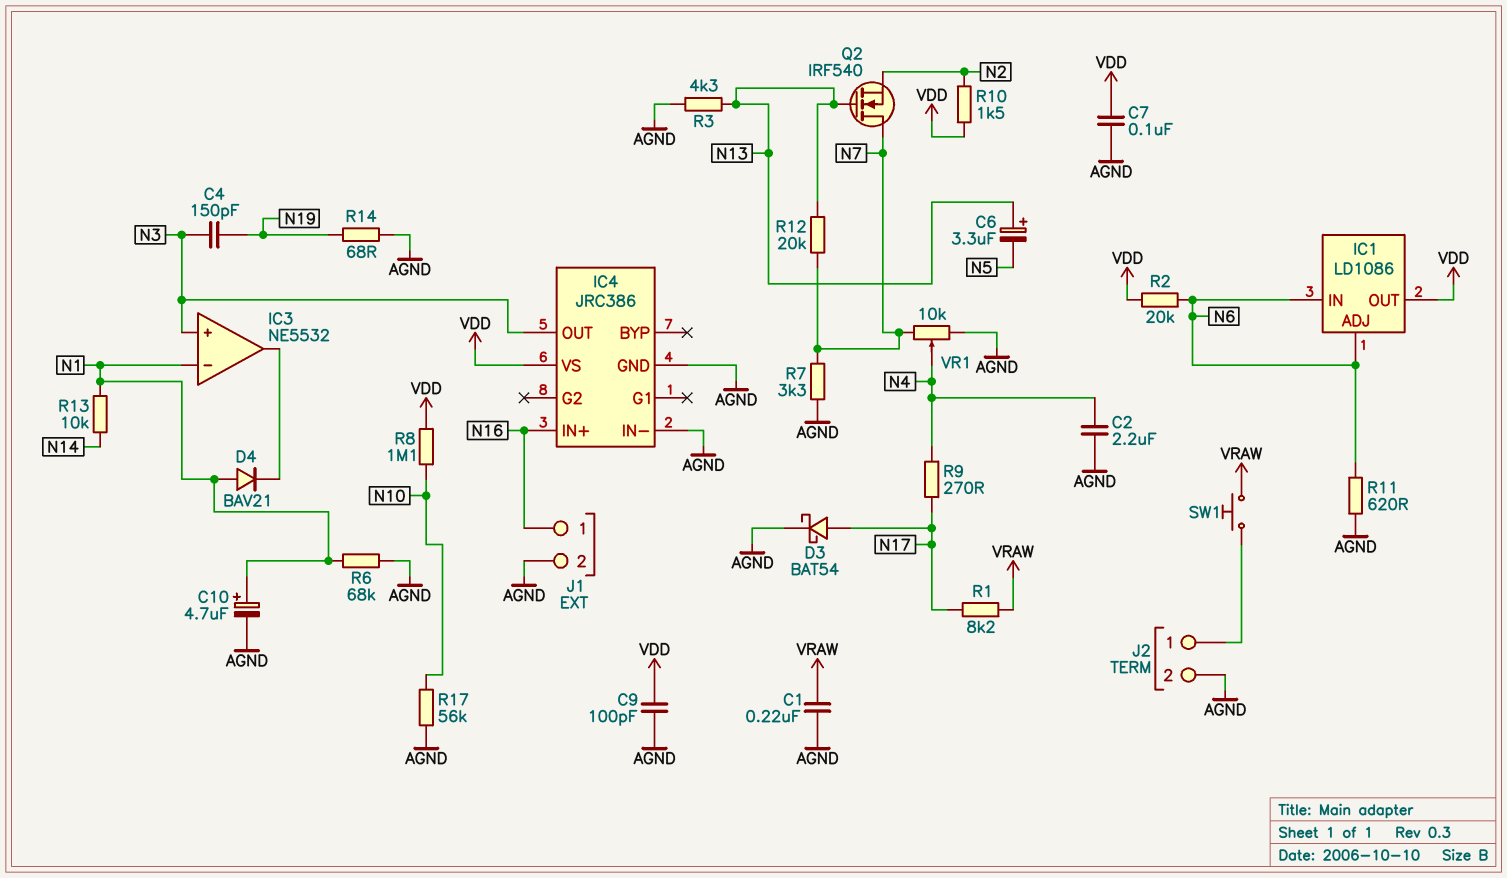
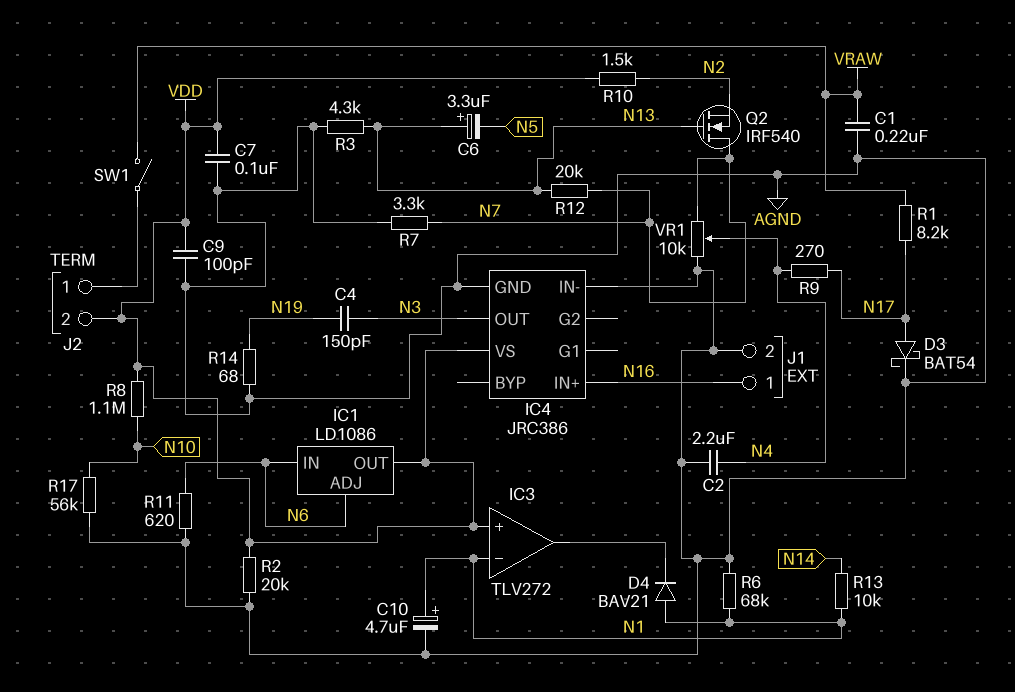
IC3: NE5532 -> TLV272
IC3 pin in+: N3 -> VDD
J2 pin 2: AGND -> VDD
R2: 20k (N6, VDD) -> 20k (AGND, VDD)
SW1: button (J2/1, VRAW) -> switch (J2/1, VRAW)

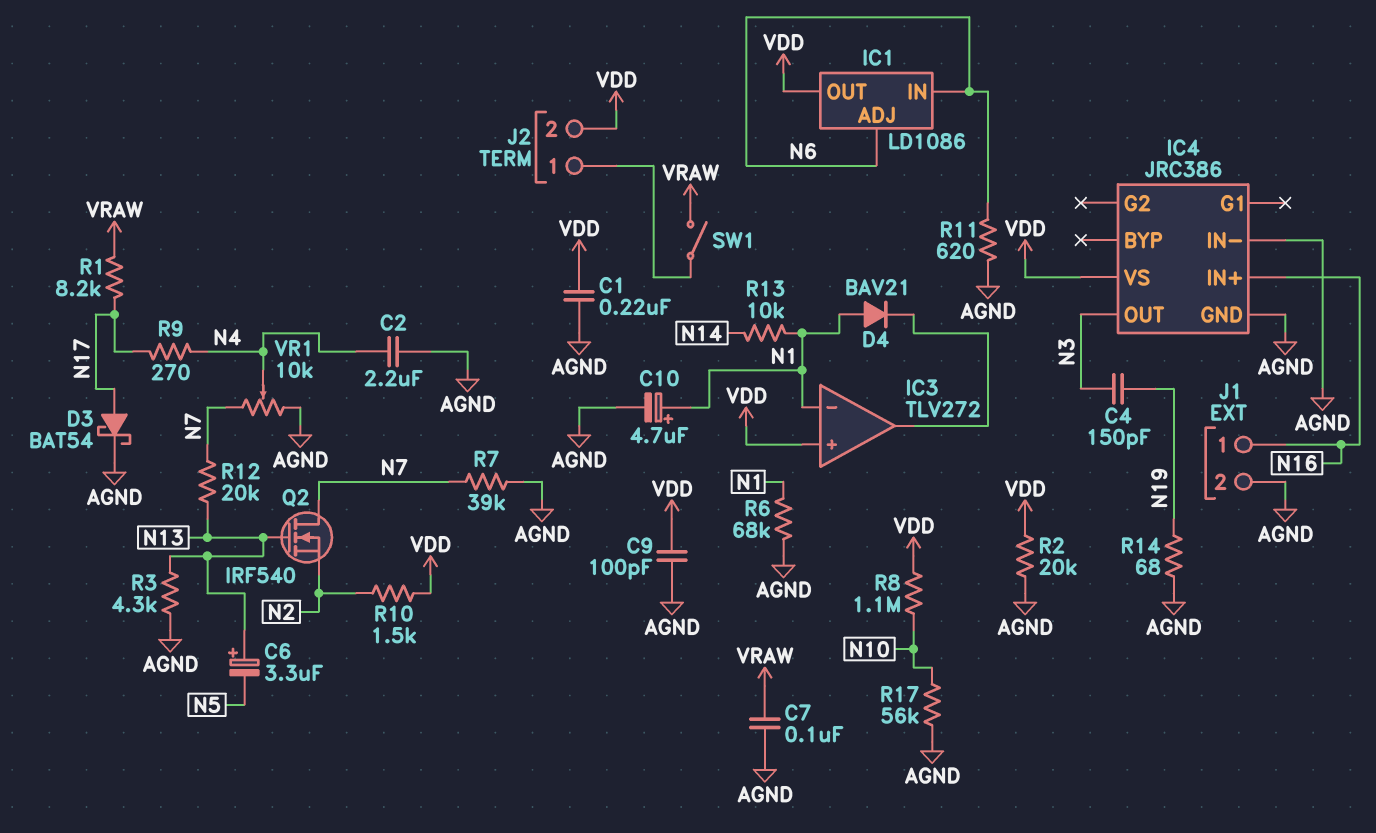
C1: 220nF (AGND, VRAW) -> 220nF (AGND, VDD)
C7: 100nF (AGND, VDD) -> 100nF (AGND, VRAW)
R7: 3.3k (AGND, N7) -> 39k (AGND, N7)

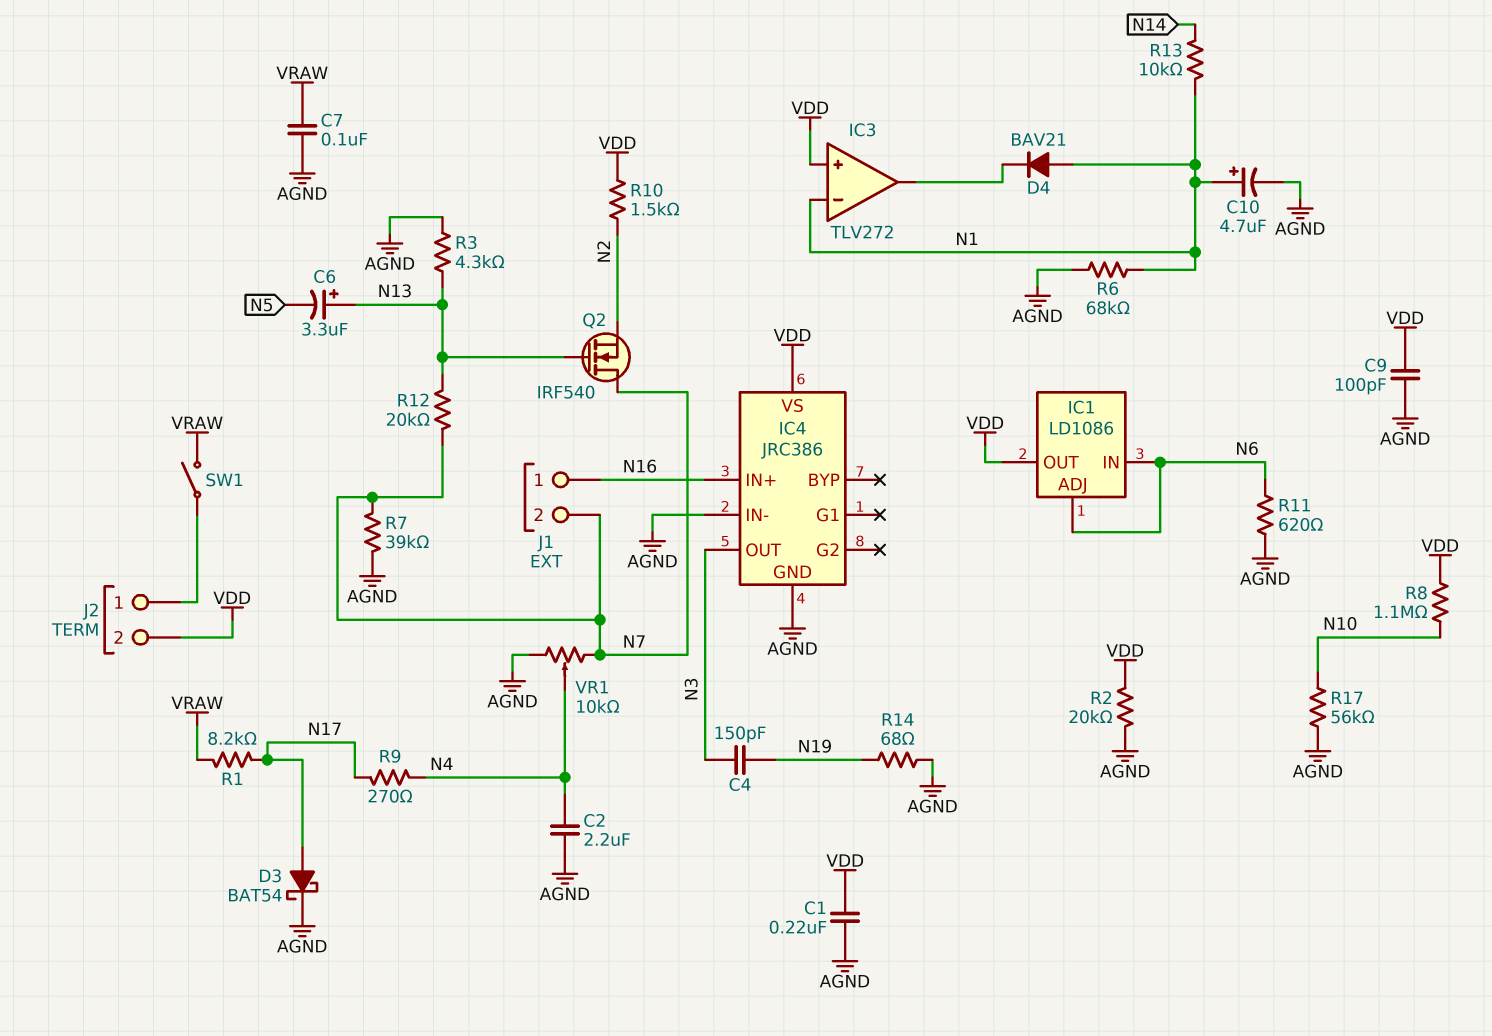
J1 pin 2: AGND -> N7

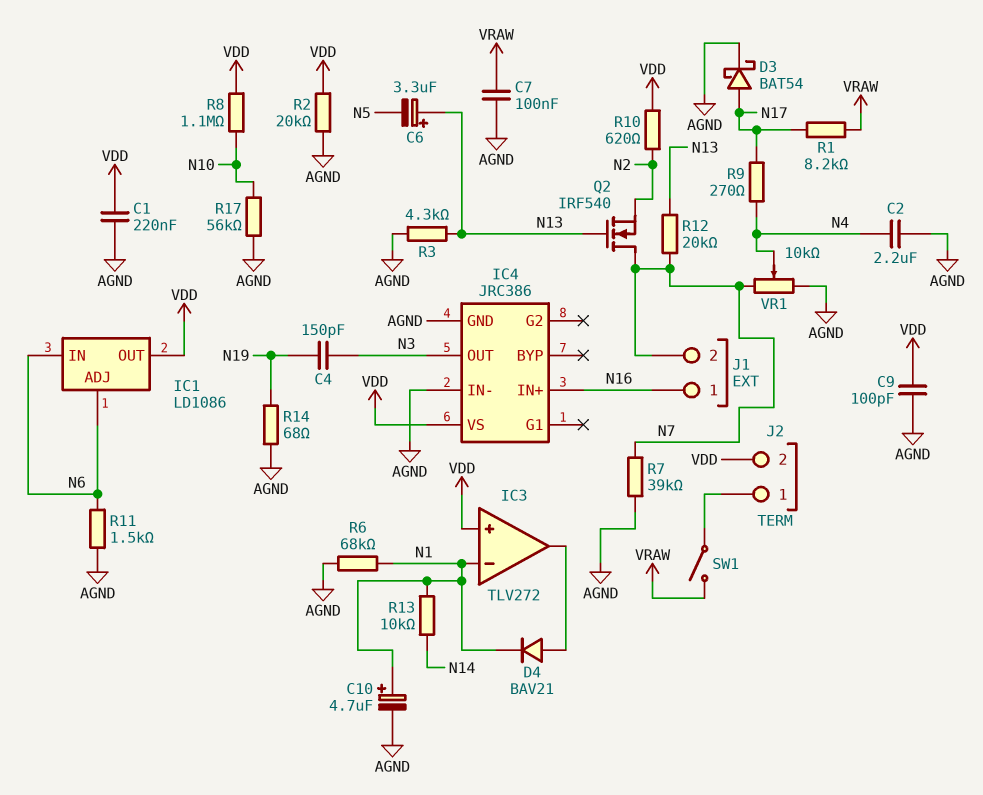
D4: diode BAV21 (A N1, K IC3/out) -> diode BAV21 (A IC3/out, K N1)
R10: 1.5k (N2, VDD) -> 620 (N2, VDD)
R11: 620 (AGND, N6) -> 1.5k (AGND, N6)

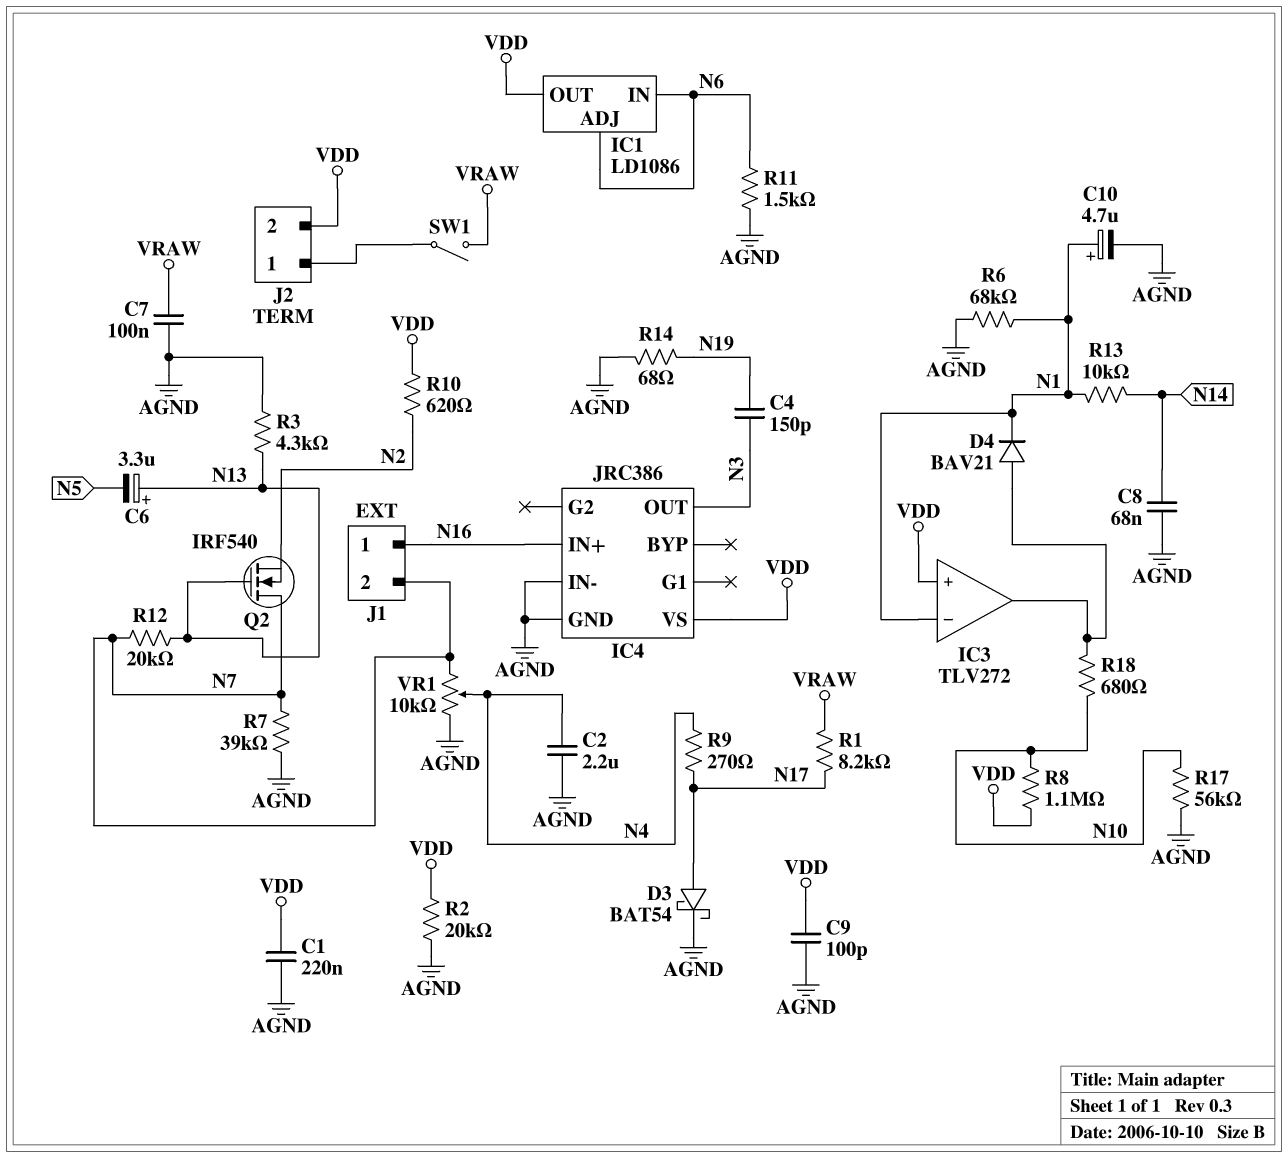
C8: none -> 68nF (AGND, N14)
R18: none -> 680 (IC3/out, N10)

